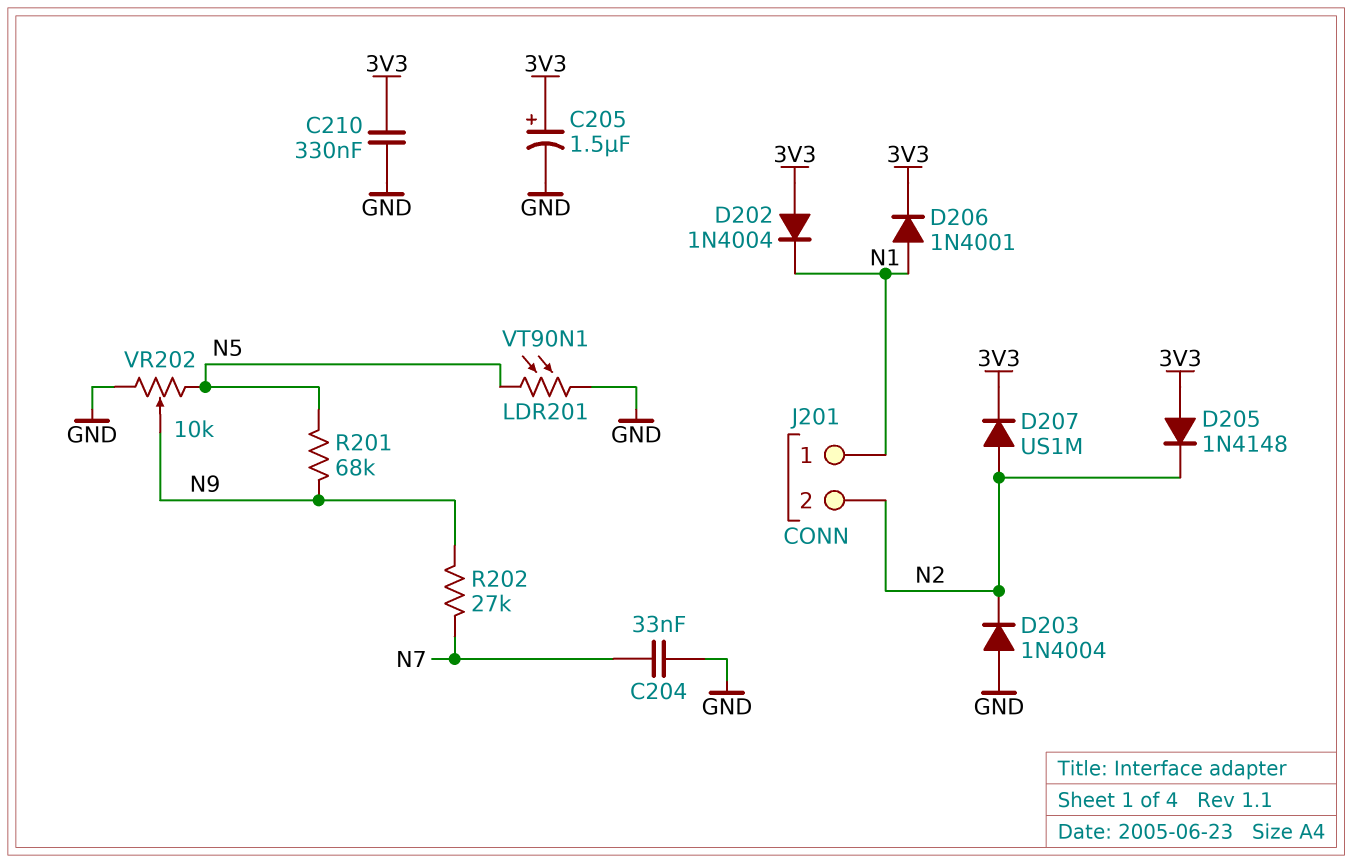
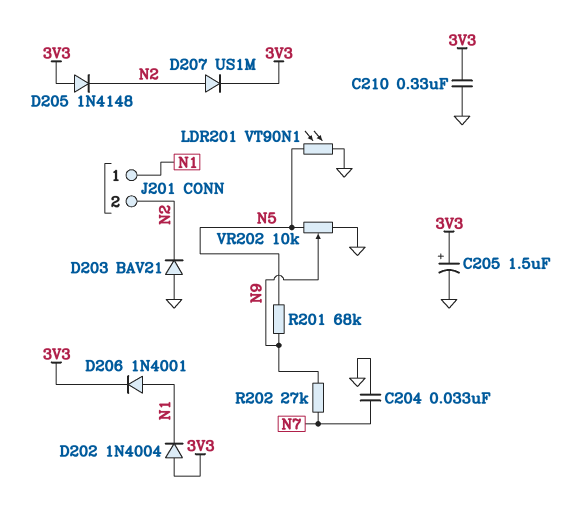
D203: diode 1N4004 (A GND, K N2) -> diode BAV21 (A GND, K N2)

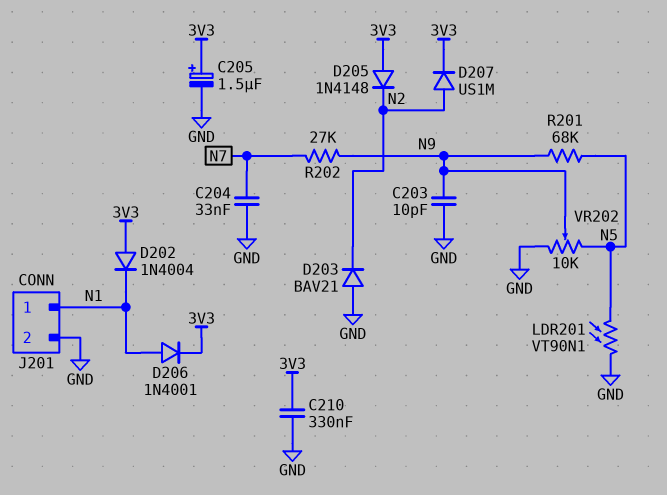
C203: none -> 10pF (GND, N9)
J201 pin 2: N2 -> GND

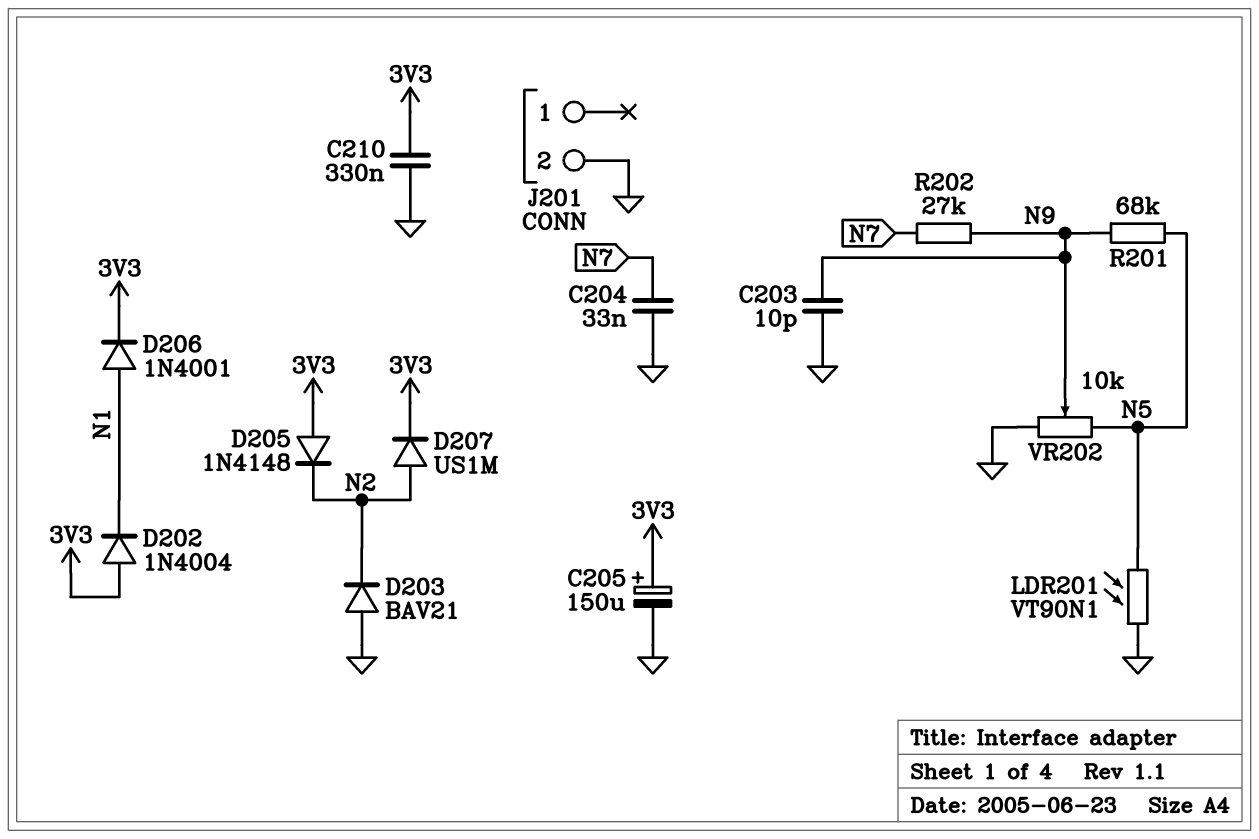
C205: 1.5uF (plus 3V3, minus GND) -> 150uF (plus 3V3, minus GND)
J201 pin 1: N1 -> none

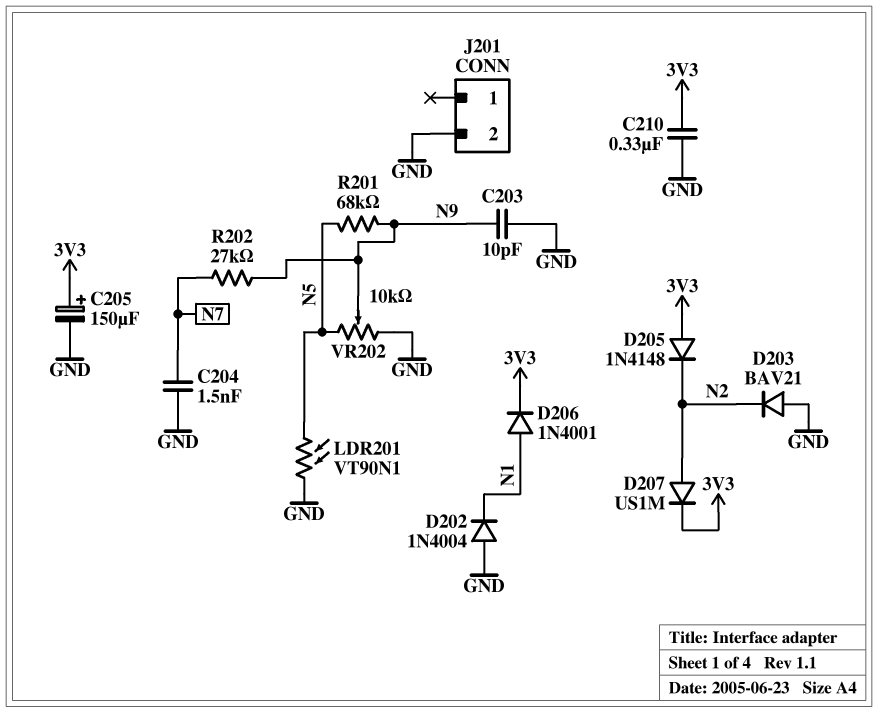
C204: 33nF (GND, N7) -> 1.5nF (GND, N7)
D202: diode 1N4004 (A 3V3, K N1) -> diode 1N4004 (A GND, K N1)

